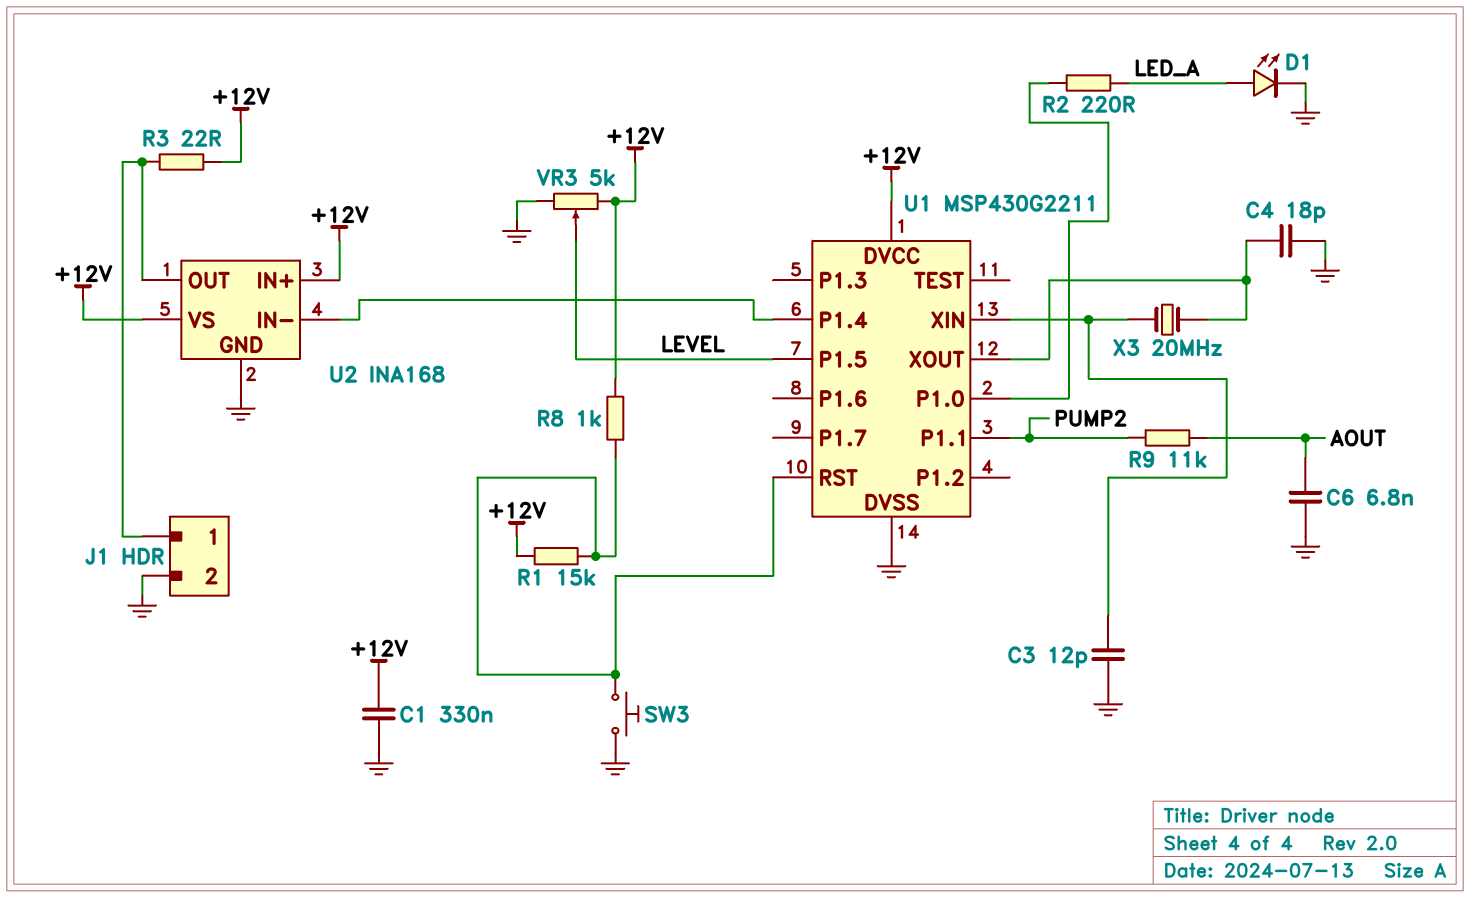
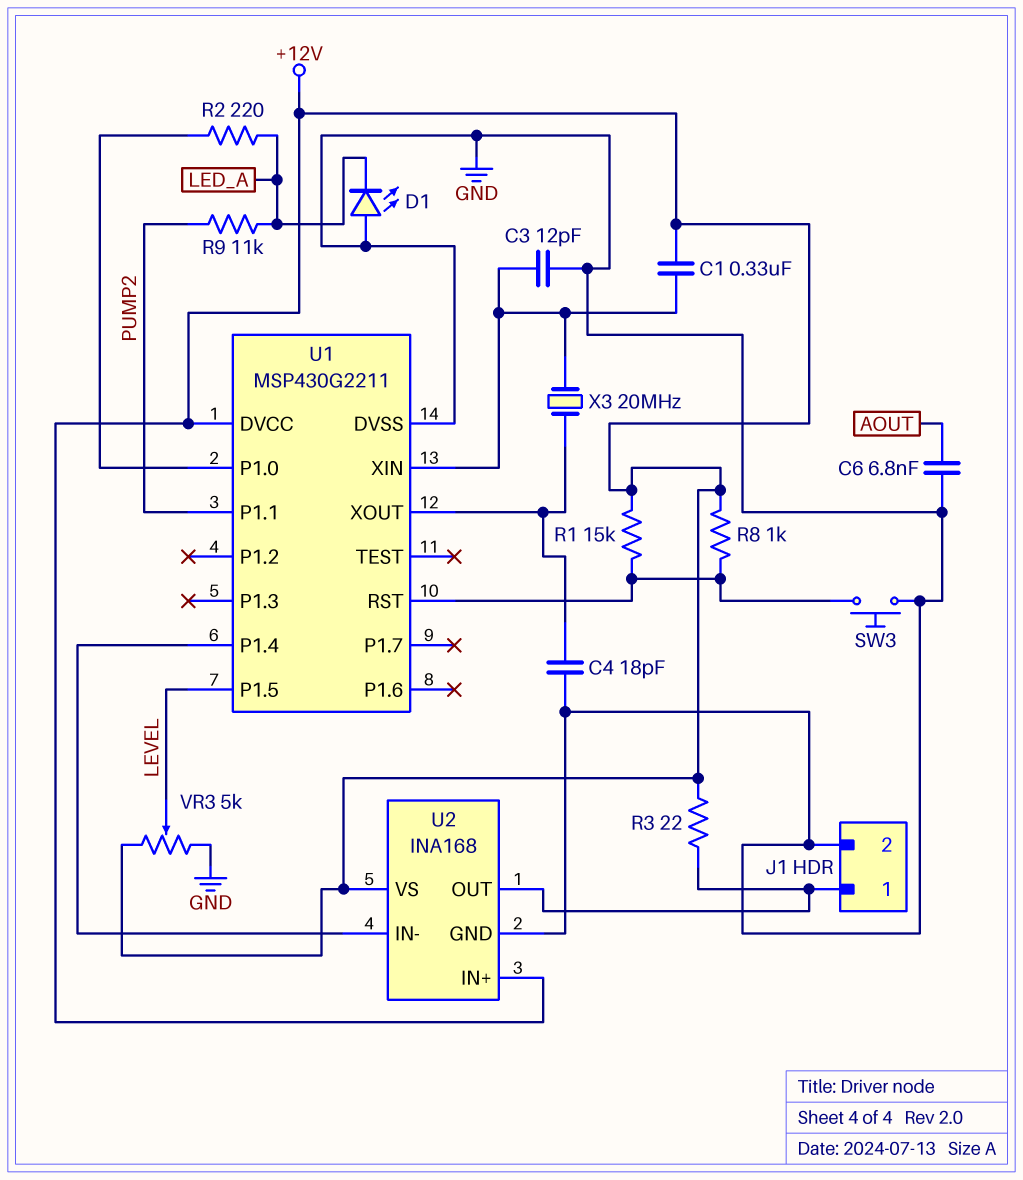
C1: 330nF (+12V, GND) -> 330nF (+12V, U1/XIN)
D1: LED (A LED_A, K GND) -> LED (A GND, K LED_A)
R9: 11k (AOUT, PUMP2) -> 11k (LED_A, PUMP2)

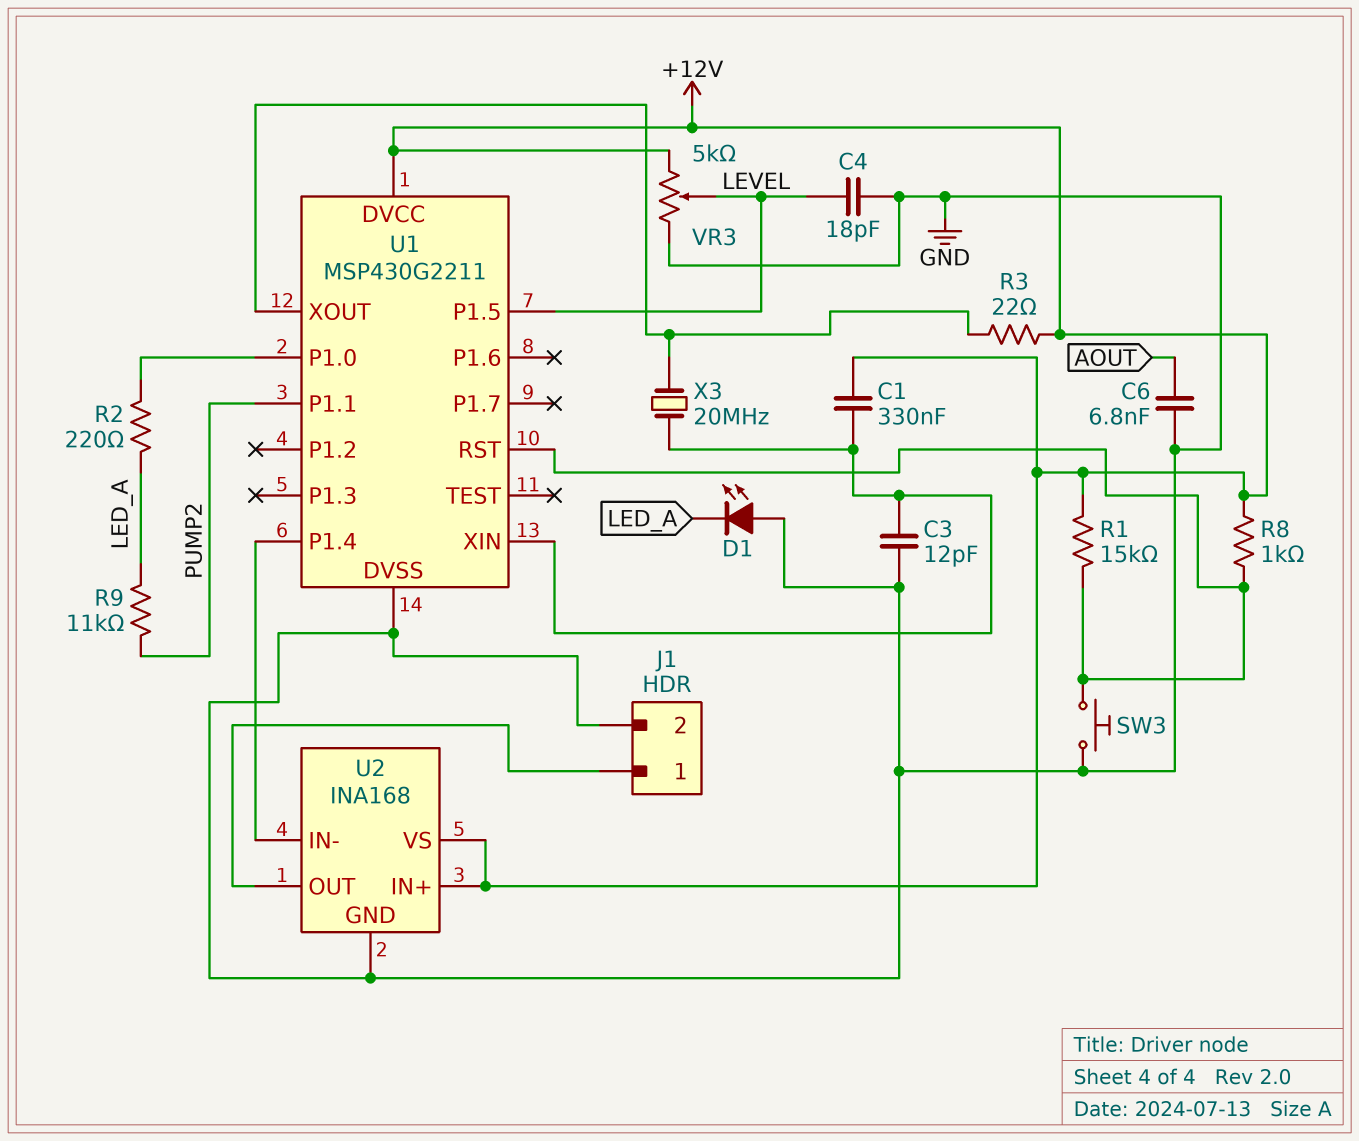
C4: 18pF (GND, U1/XOUT) -> 18pF (GND, LEVEL)
R3: 22 (+12V, J1/1) -> 22 (+12V, U1/XOUT)

